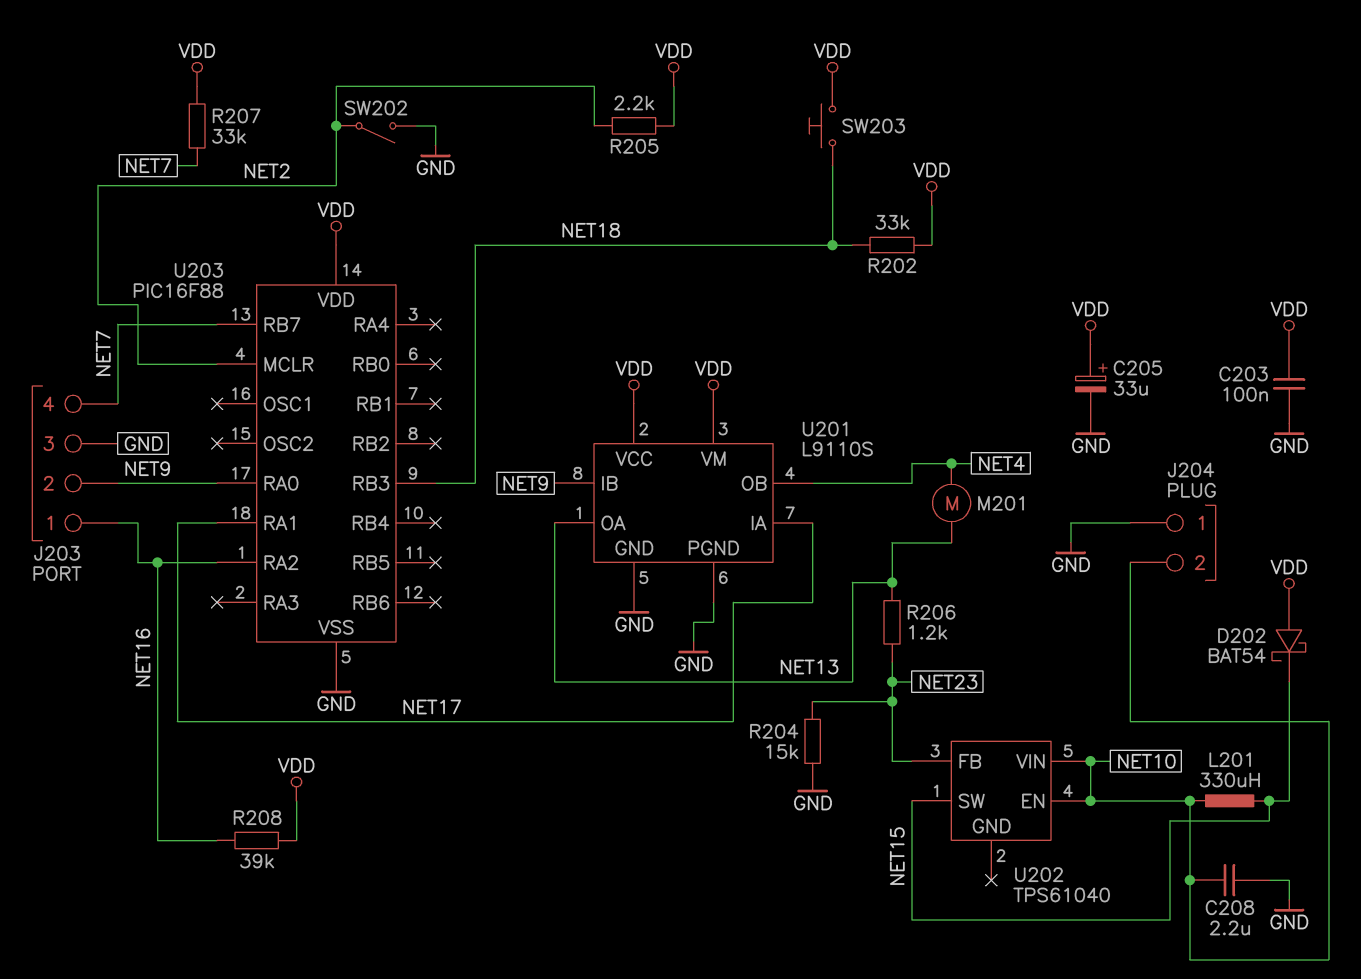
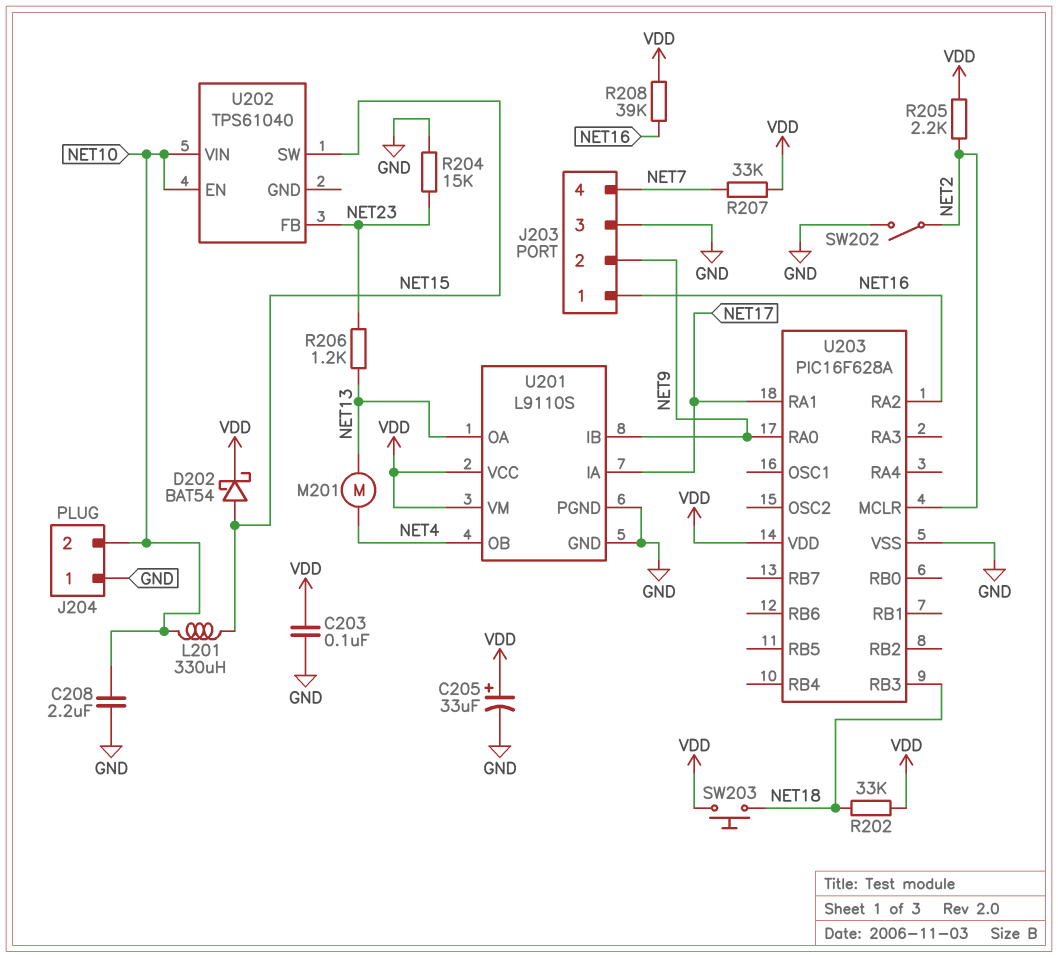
D202: schottky BAT54 (A VDD, K NET15) -> schottky BAT54 (A NET15, K VDD)
U203: PIC16F88 -> PIC16F628A
U203 pin RB7: NET7 -> none

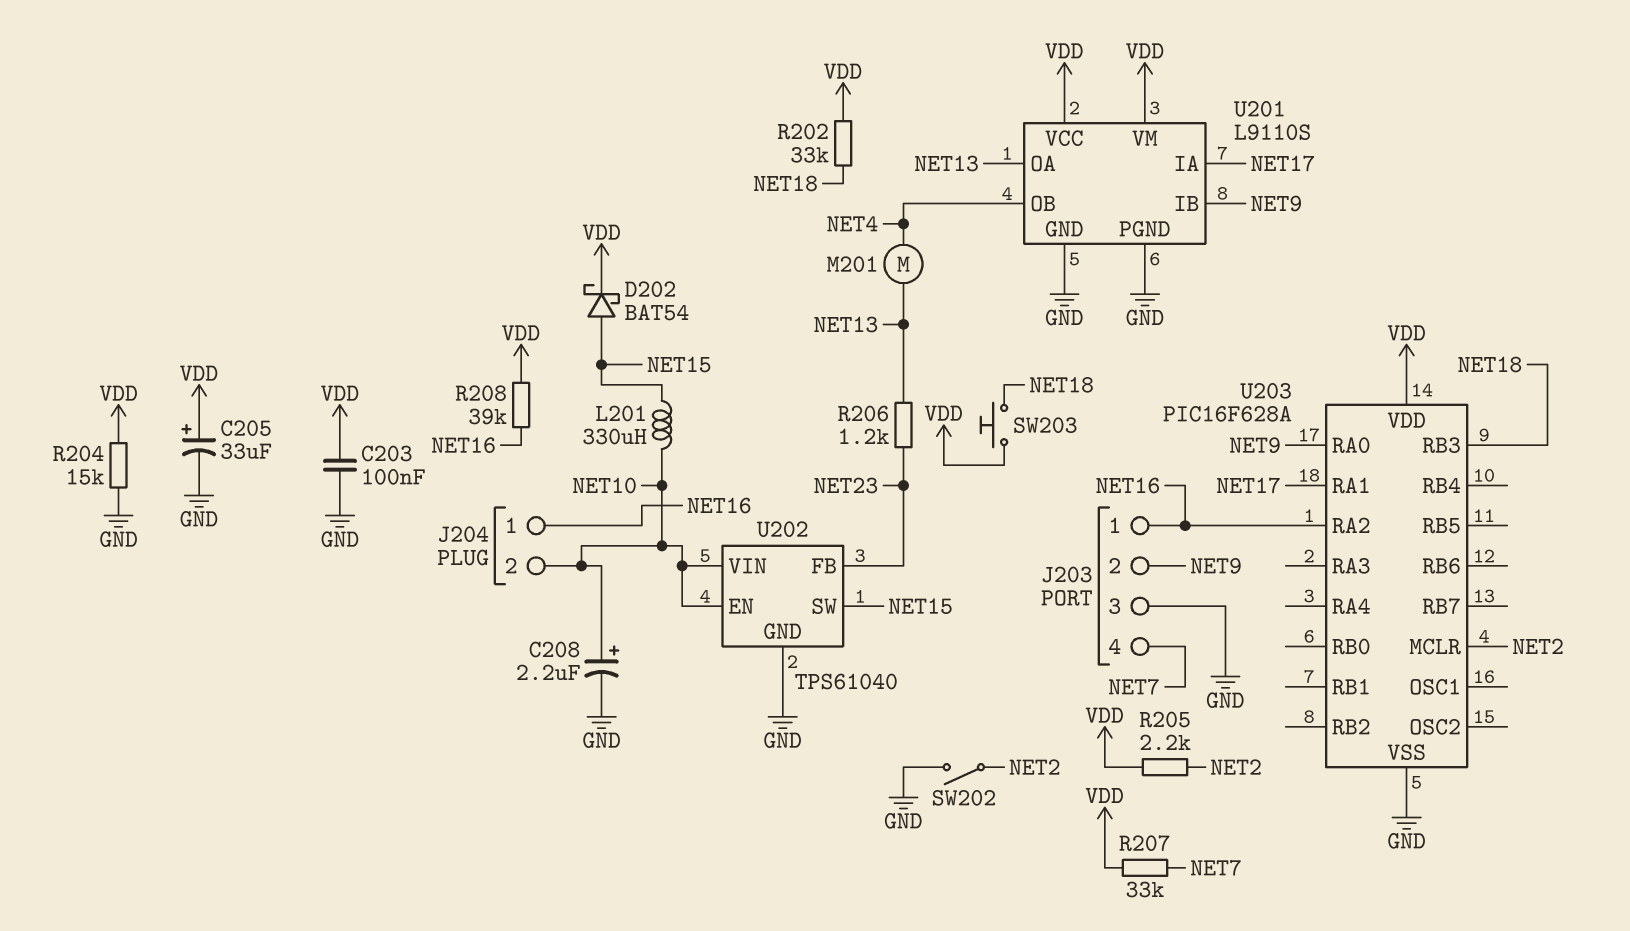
C208: 2.2uF (GND, NET10) -> 2.2uF (plus NET10, minus GND)
J204 pin 1: GND -> NET16
R204: 15k (GND, NET23) -> 15k (GND, VDD)
U202 pin GND: none -> GND

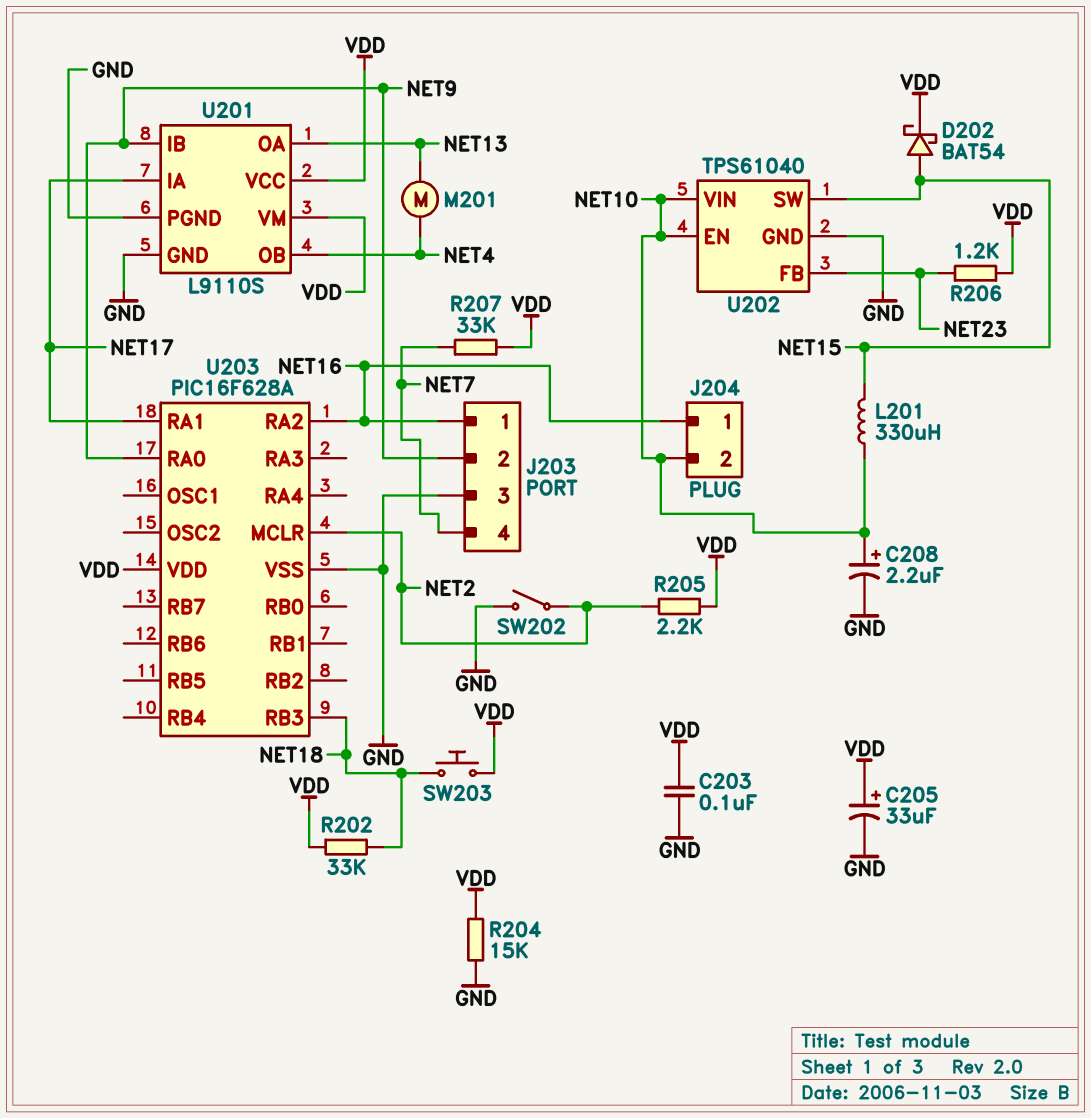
R206: 1.2k (NET13, NET23) -> 1.2k (NET23, VDD)
R208: 39k (NET16, VDD) -> none

